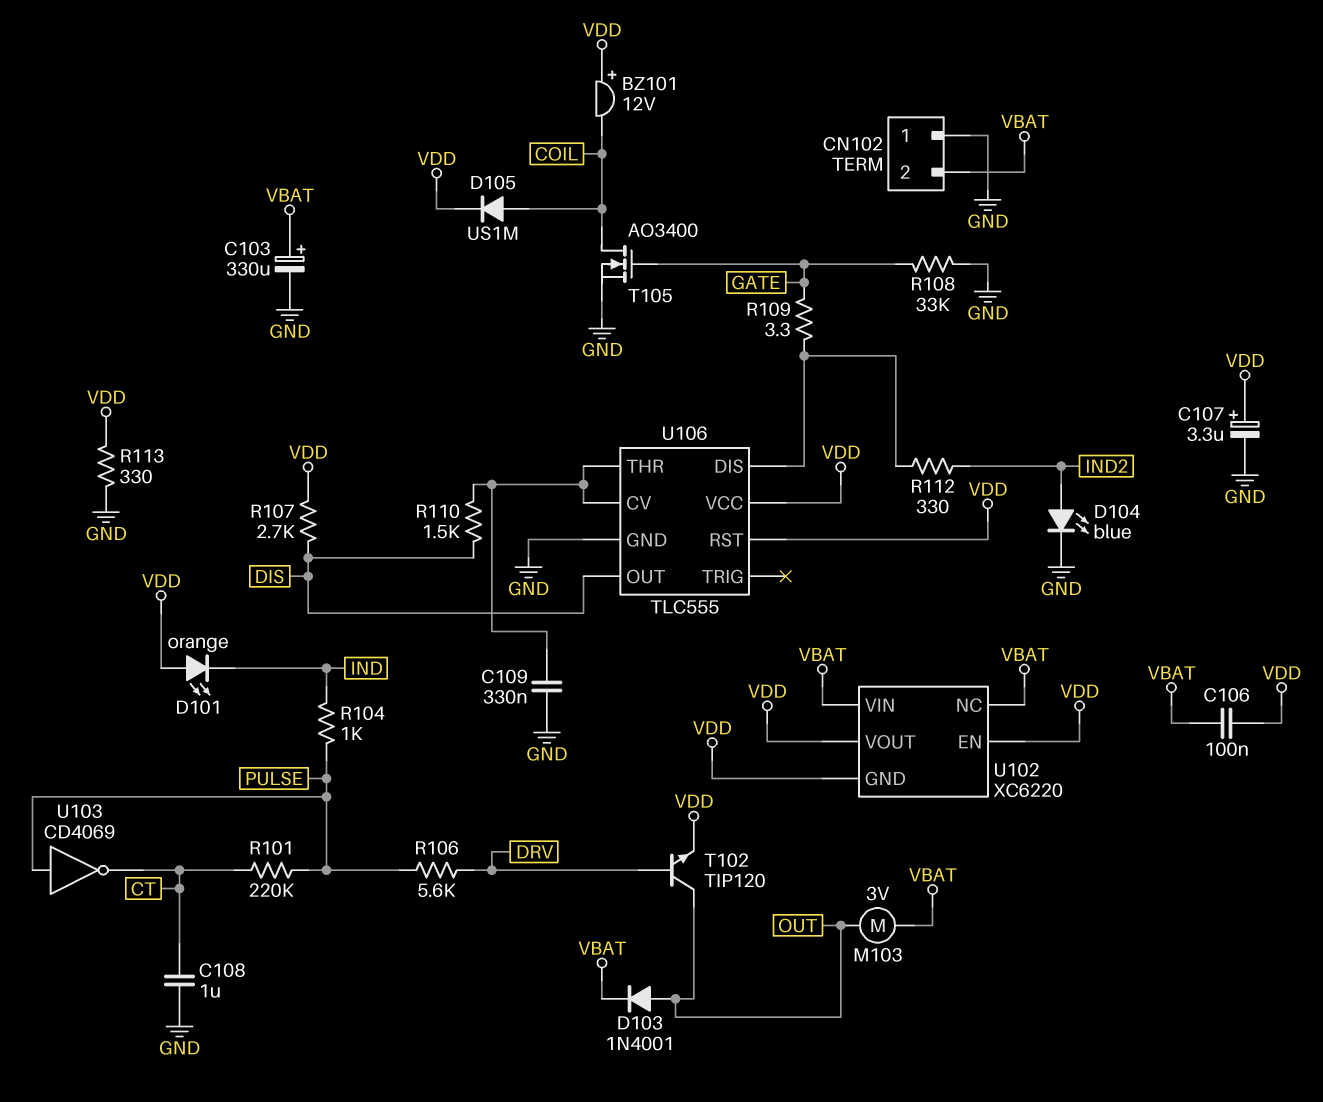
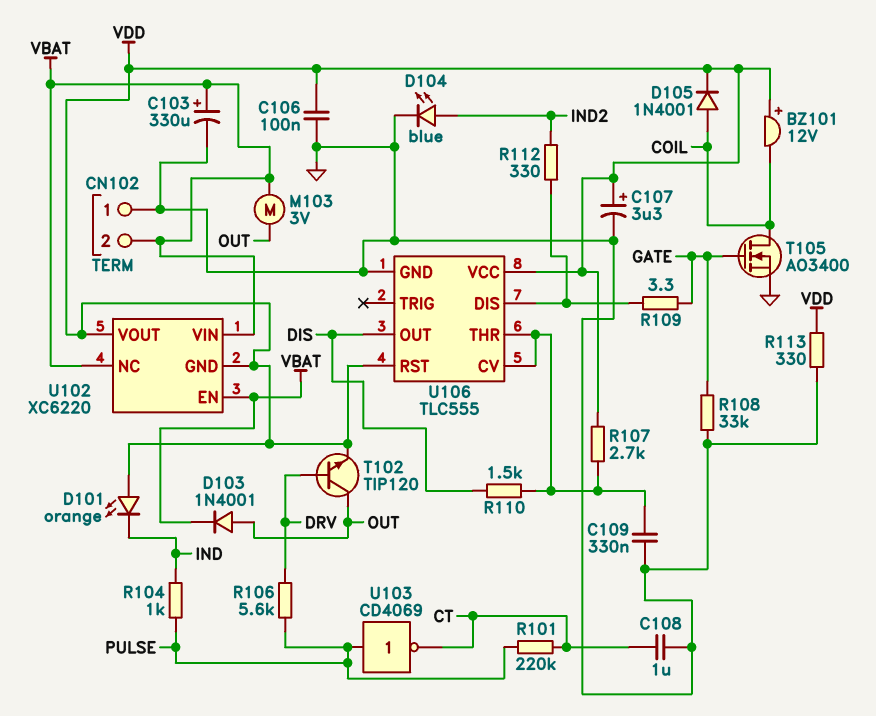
C106: 100nF (VBAT, VDD) -> 100nF (GND, VDD)
D105: diode US1M (A COIL, K VDD) -> diode 1N4001 (A COIL, K VDD)
R107: 2.7k (DIS, VDD) -> 2.7k (U106/CV, VDD)
U102 pin EN: VDD -> VBAT

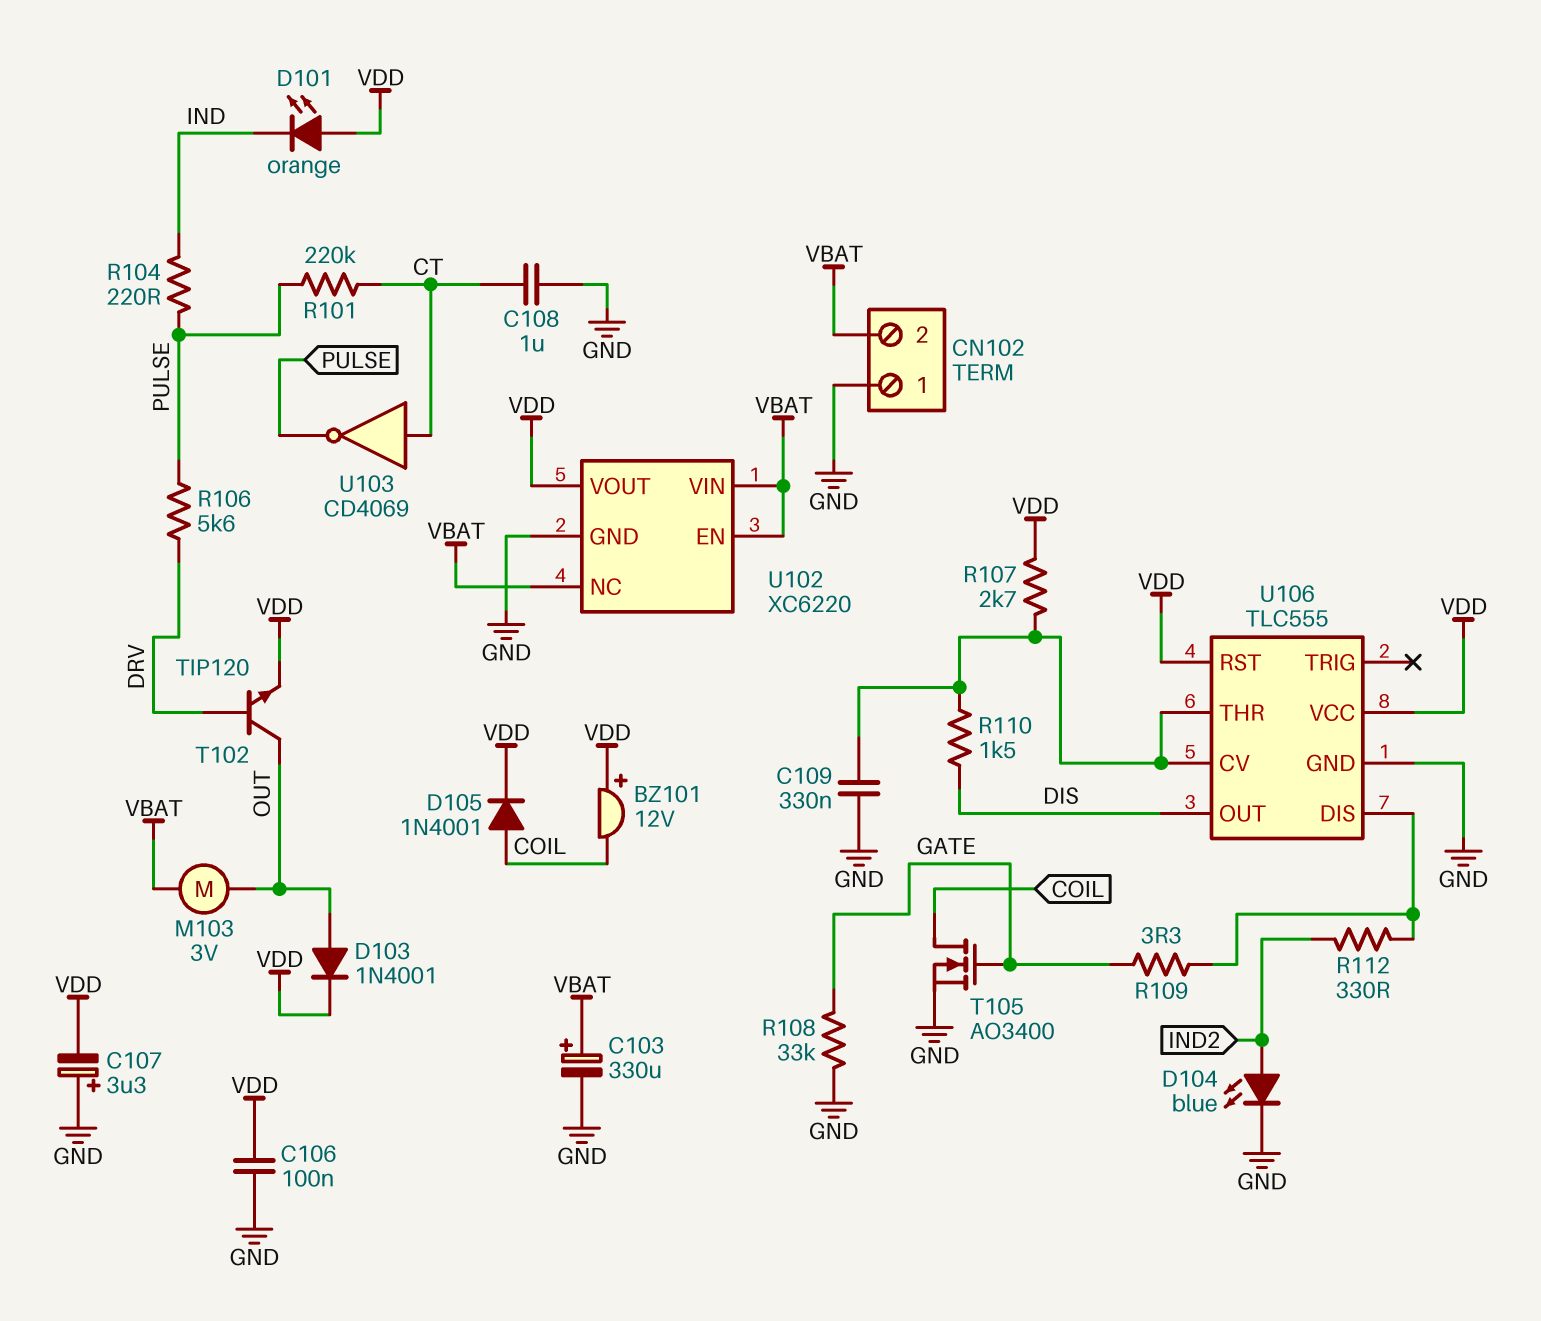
C107: 3.3uF (plus VDD, minus GND) -> 3.3uF (plus GND, minus VDD)
D103: diode 1N4001 (A OUT, K VBAT) -> diode 1N4001 (A OUT, K VDD)
R104: 1k (IND, PULSE) -> 220 (IND, PULSE)
R113: 330 (GND, VDD) -> none
U102 pin GND: VDD -> GND
U103: NOT CD4069 (in PULSE, out CT) -> NOT CD4069 (in CT, out PULSE)

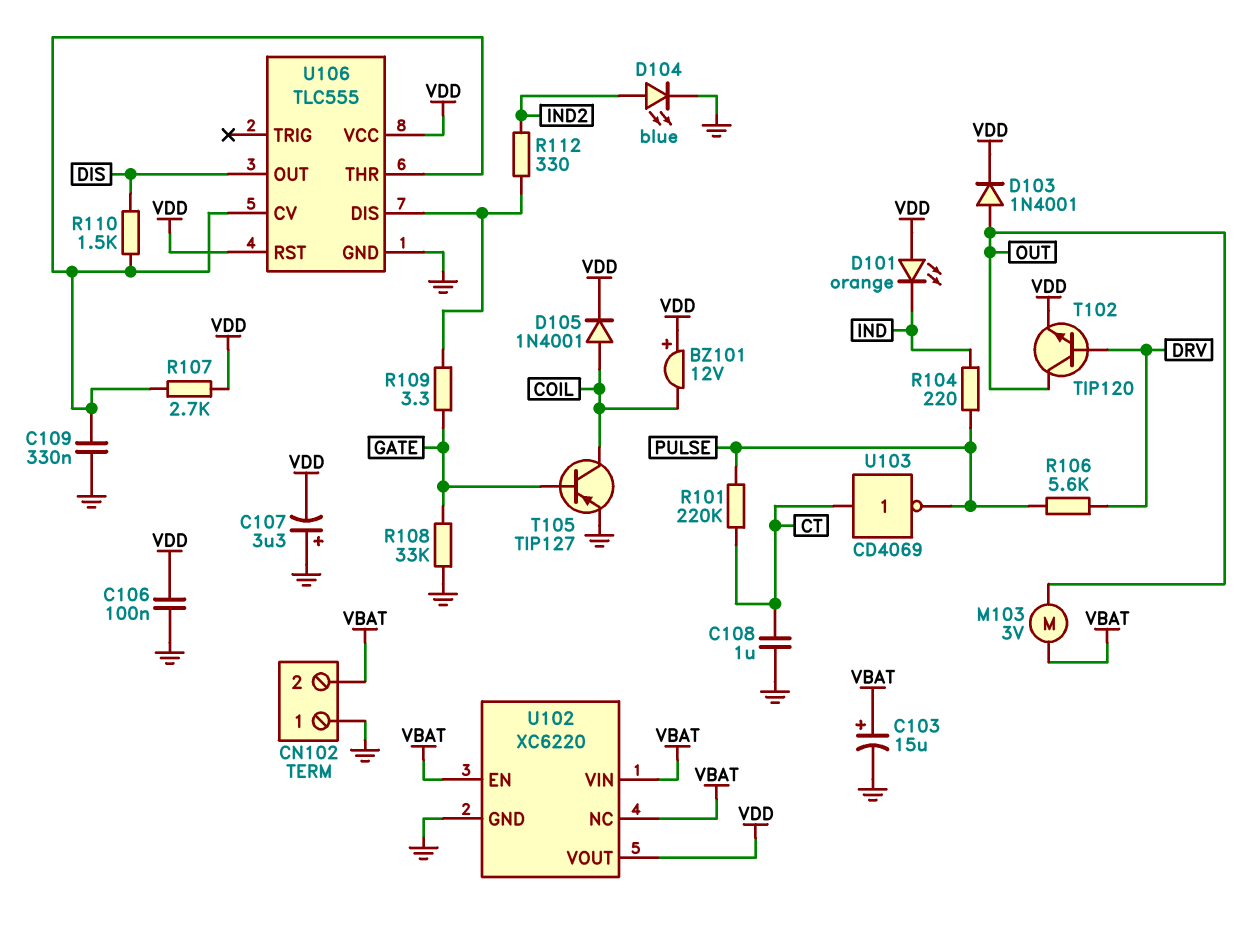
C103: 330uF (plus VBAT, minus GND) -> 15uF (plus VBAT, minus GND)
T105: NMOS AO3400 (G GATE, D COIL, S GND) -> PNP TIP127 (B GATE, C COIL, E GND)

